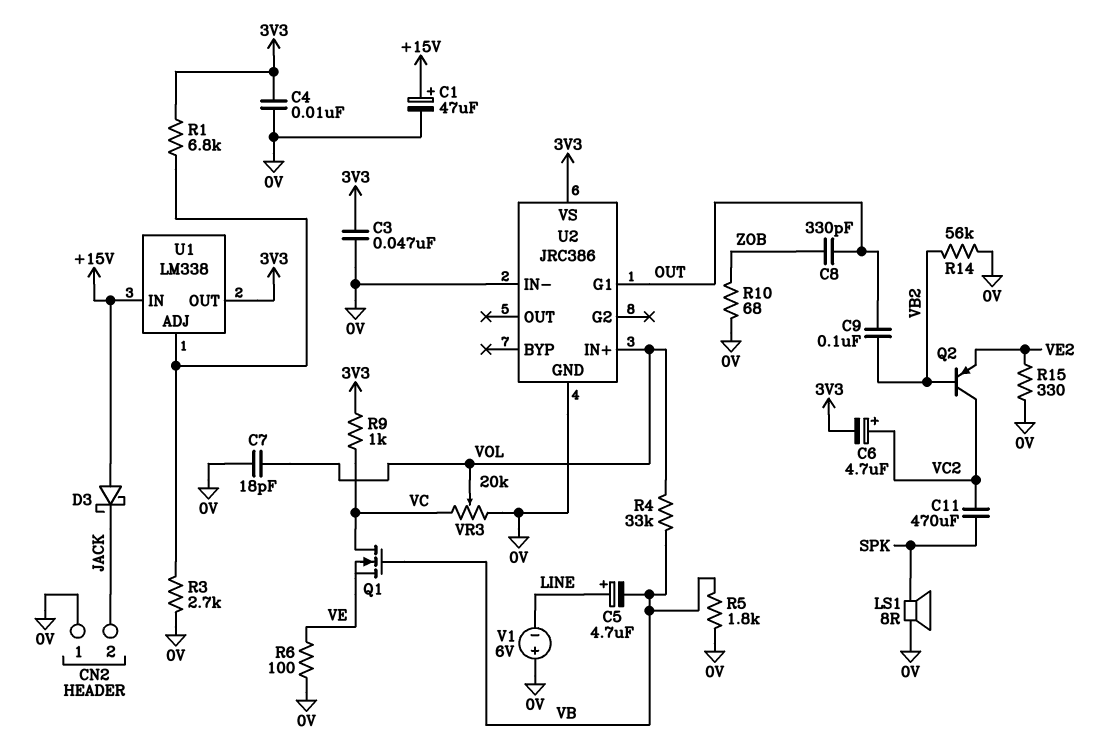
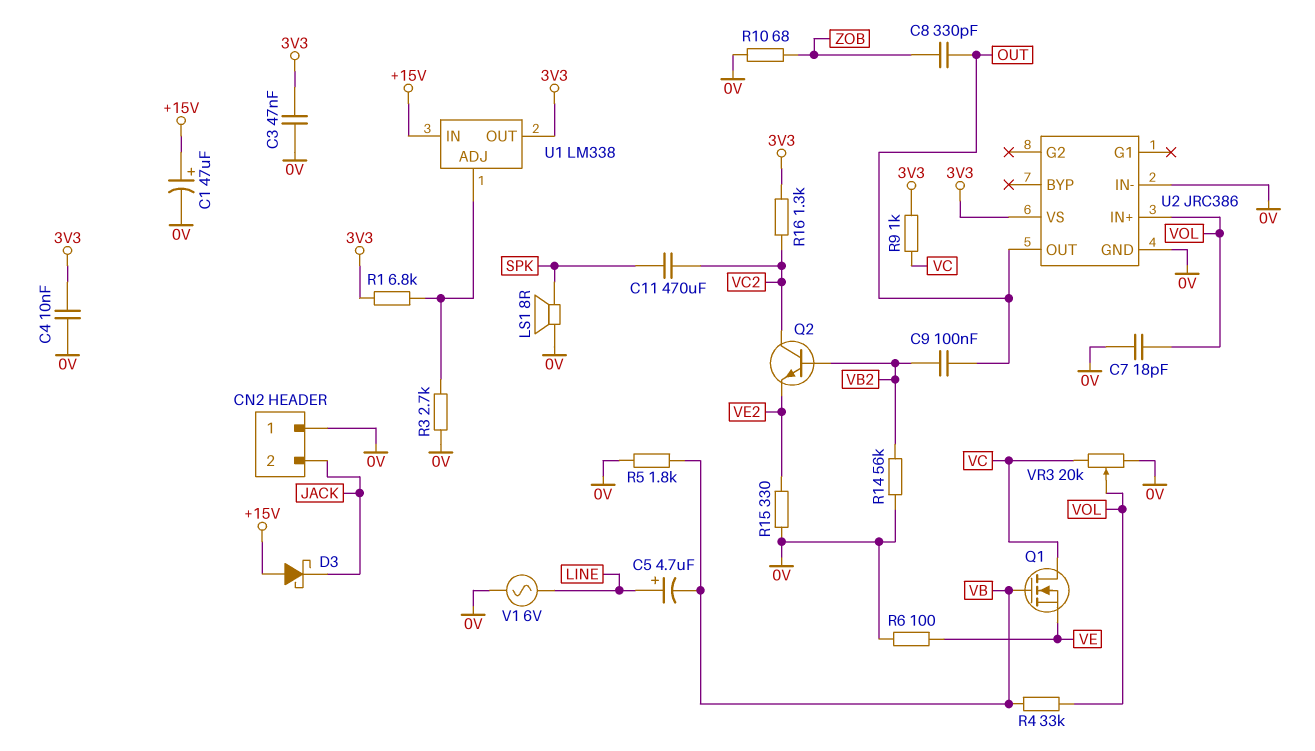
C6: 4.7uF (plus VC2, minus 3V3) -> none
Q2: PNP (B VB2, C VC2, E VE2) -> NPN (B VB2, C VC2, E VE2)
R16: none -> 1.3k (3V3, VC2)
U2 pin G1: OUT -> none
U2 pin OUT: none -> OUT
V1: 6V (plus 0V, minus LINE) -> AC 6V (0V, LINE)

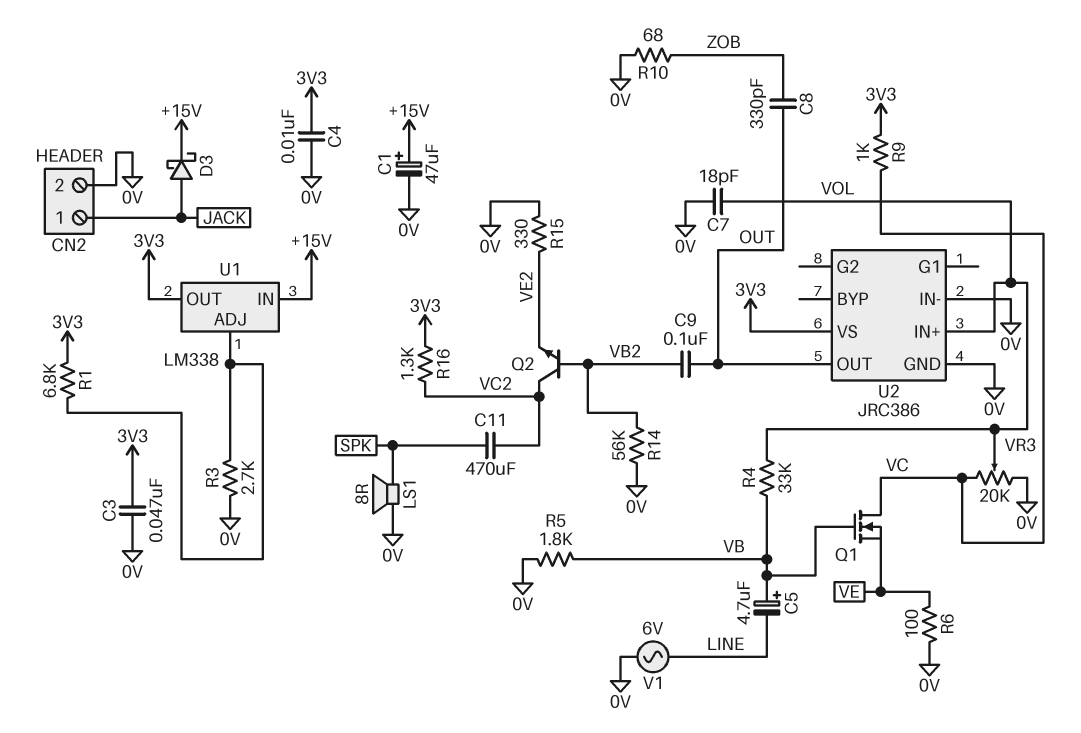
C5: 4.7uF (plus LINE, minus VB) -> 4.7uF (plus VB, minus LINE)
CN2 pin 1: 0V -> JACK
CN2 pin 2: JACK -> 0V
D3: schottky (A +15V, K JACK) -> schottky (A JACK, K +15V)

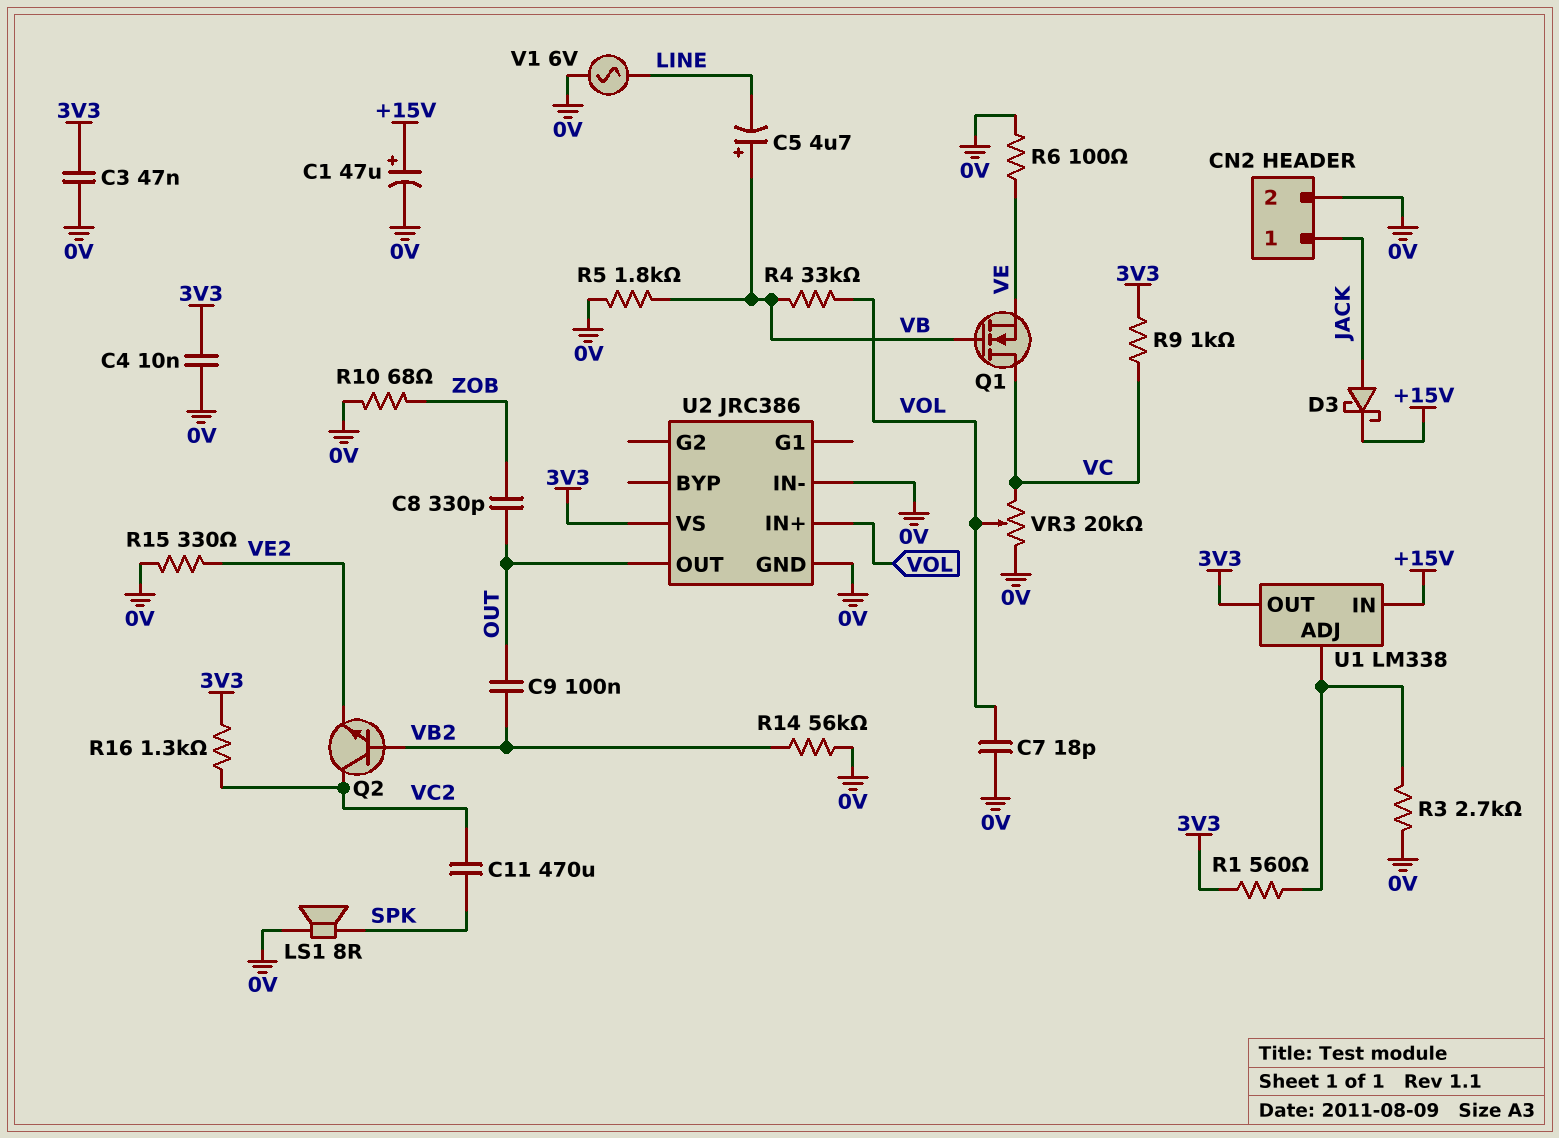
R1: 6.8k (3V3, U1/ADJ) -> 560 (3V3, U1/ADJ)

